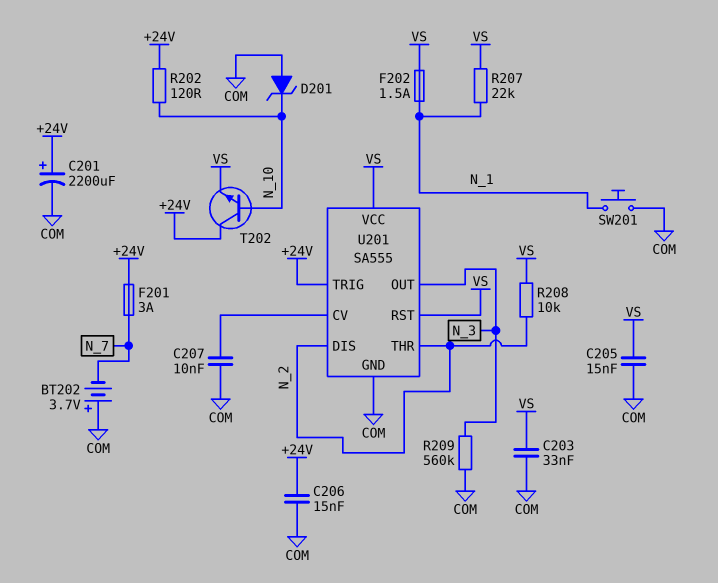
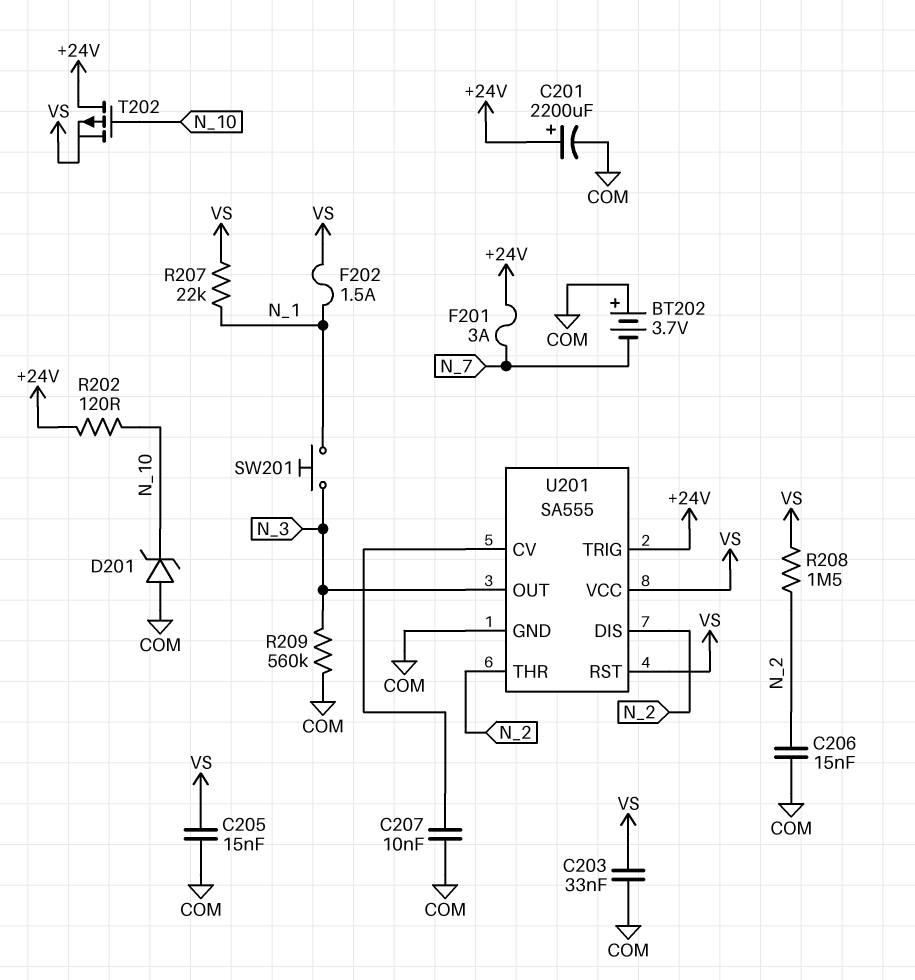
C206: 15nF (+24V, COM) -> 15nF (COM, N_2)
R208: 10k (N_2, VS) -> 1.5M (N_2, VS)
SW201: button (COM, N_1) -> button (N_1, N_3)
T202: NPN (B N_10, C +24V, E VS) -> PMOS (G N_10, D +24V, S VS)

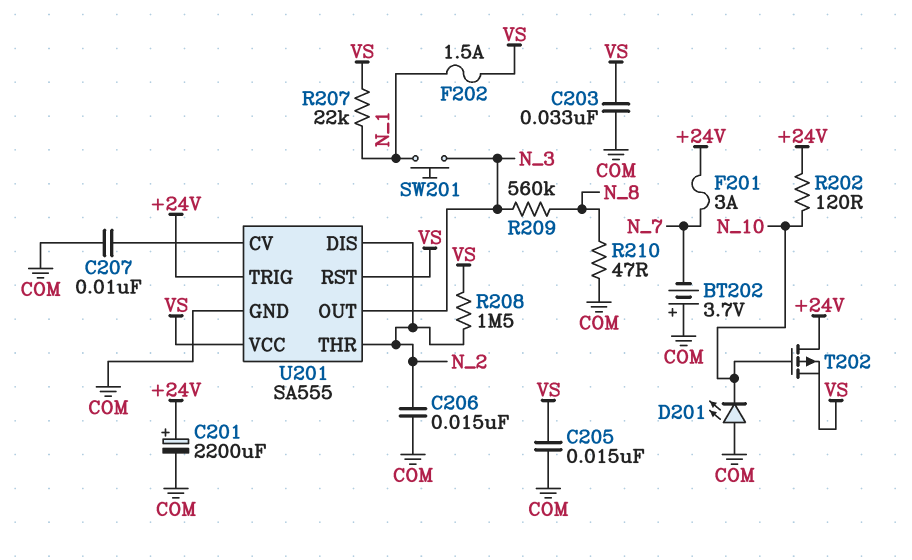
D201: zener (A COM, K N_10) -> LED (A COM, K N_10)
R209: 560k (COM, N_3) -> 560k (N_3, N_8)
R210: none -> 47 (COM, N_8)

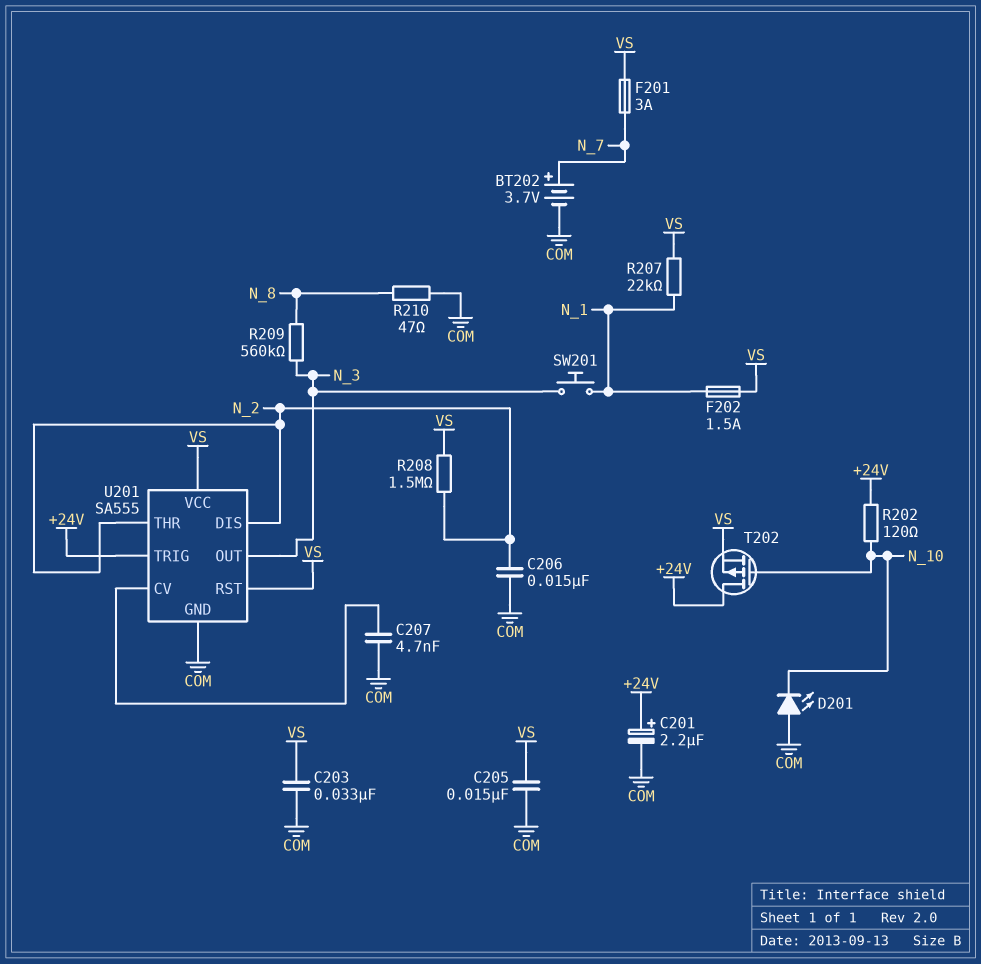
BT202: 3.7V (plus COM, minus N_7) -> 3.7V (plus N_7, minus COM)
C201: 2200uF (plus +24V, minus COM) -> 2.2uF (plus +24V, minus COM)
C207: 10nF (COM, U201/CV) -> 4.7nF (COM, U201/CV)
F201: 3A (+24V, N_7) -> 3A (N_7, VS)

